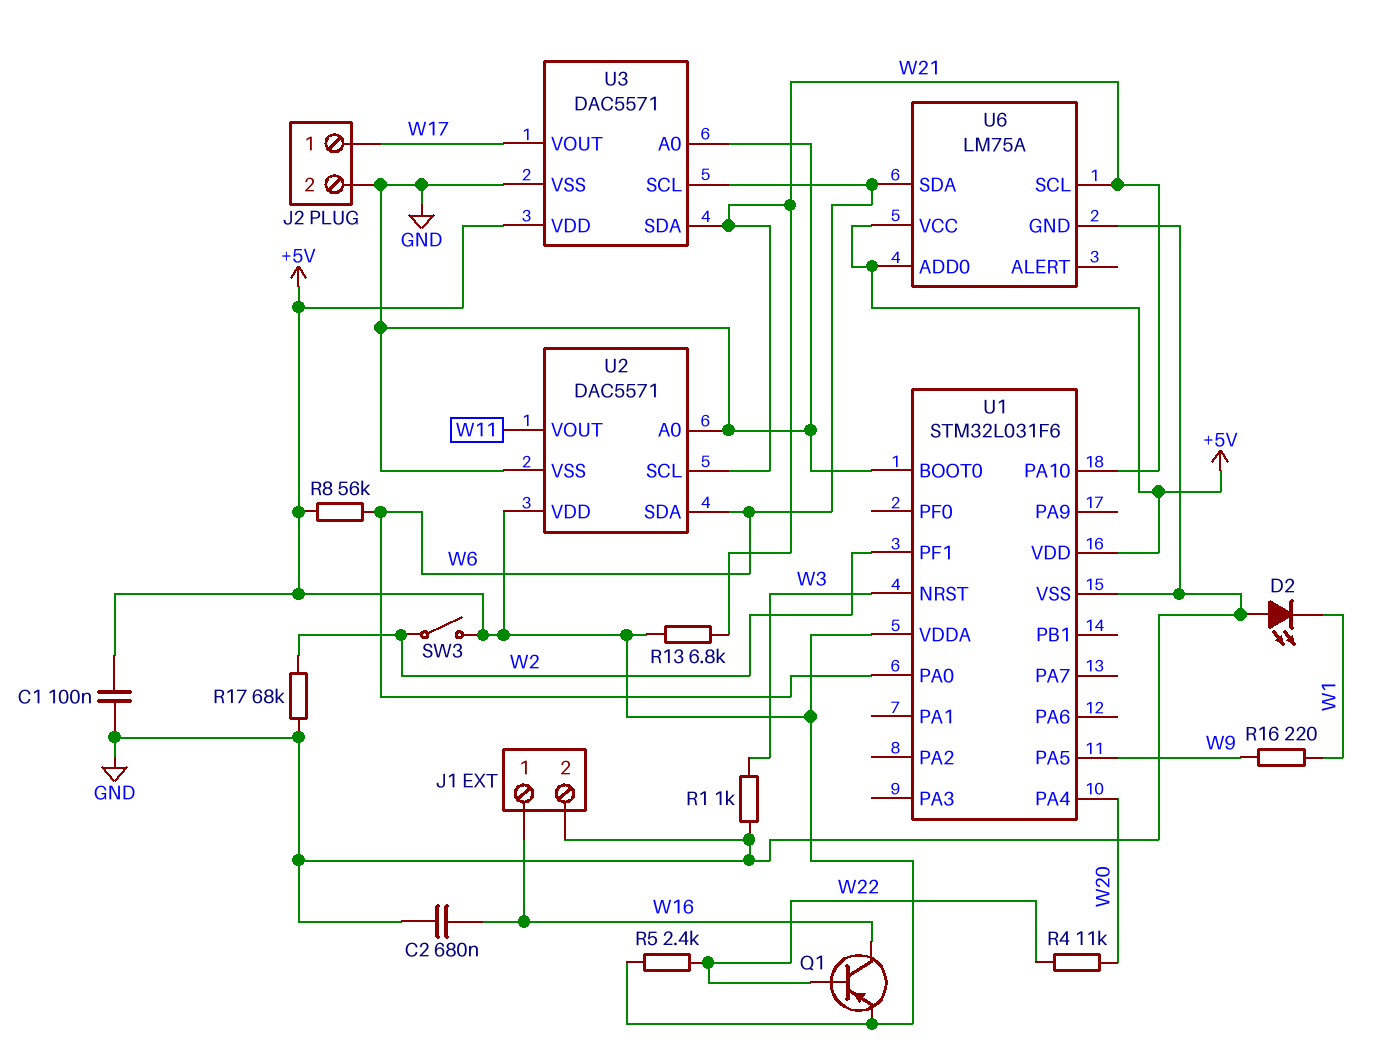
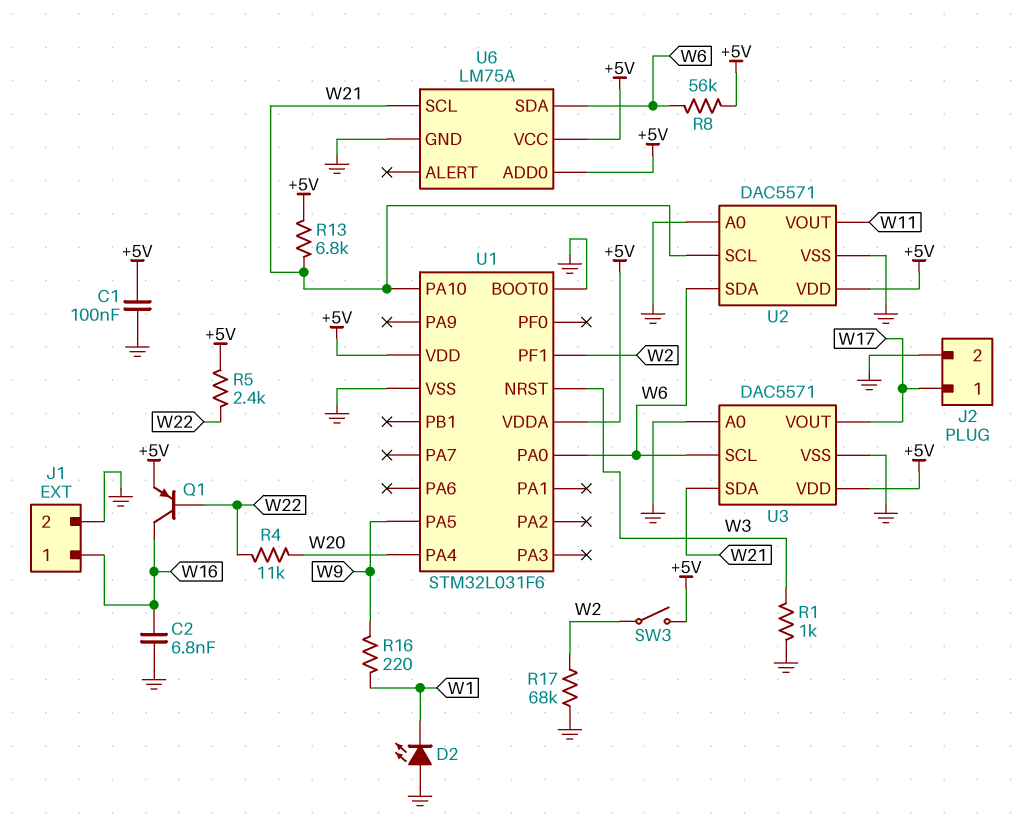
C2: 680nF (GND, W16) -> 6.8nF (GND, W16)

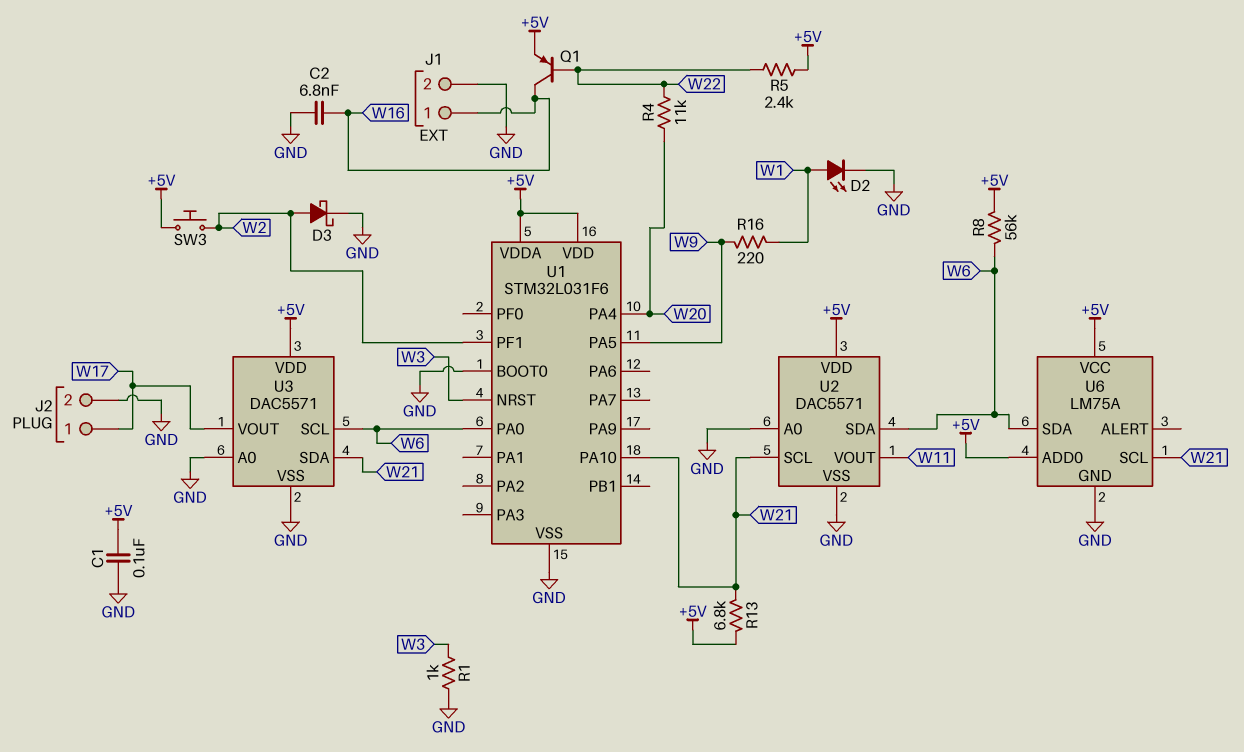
D2: LED (A GND, K W1) -> LED (A W1, K GND)
D3: none -> schottky (A W2, K GND)
R17: 68k (GND, W2) -> none
SW3: switch (+5V, W2) -> button (+5V, W2)

